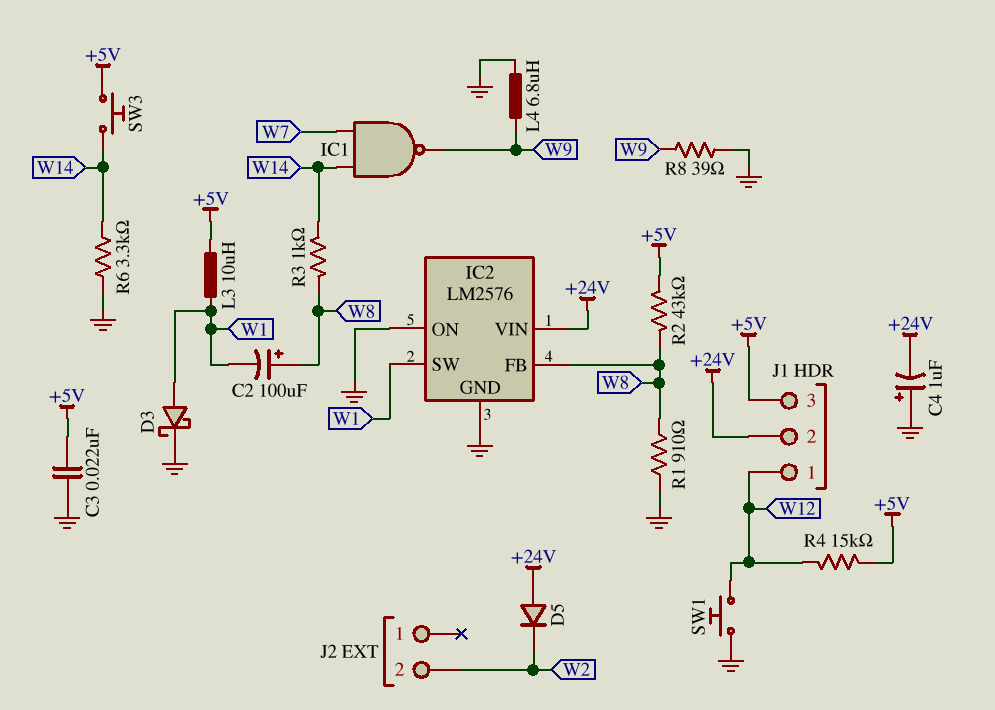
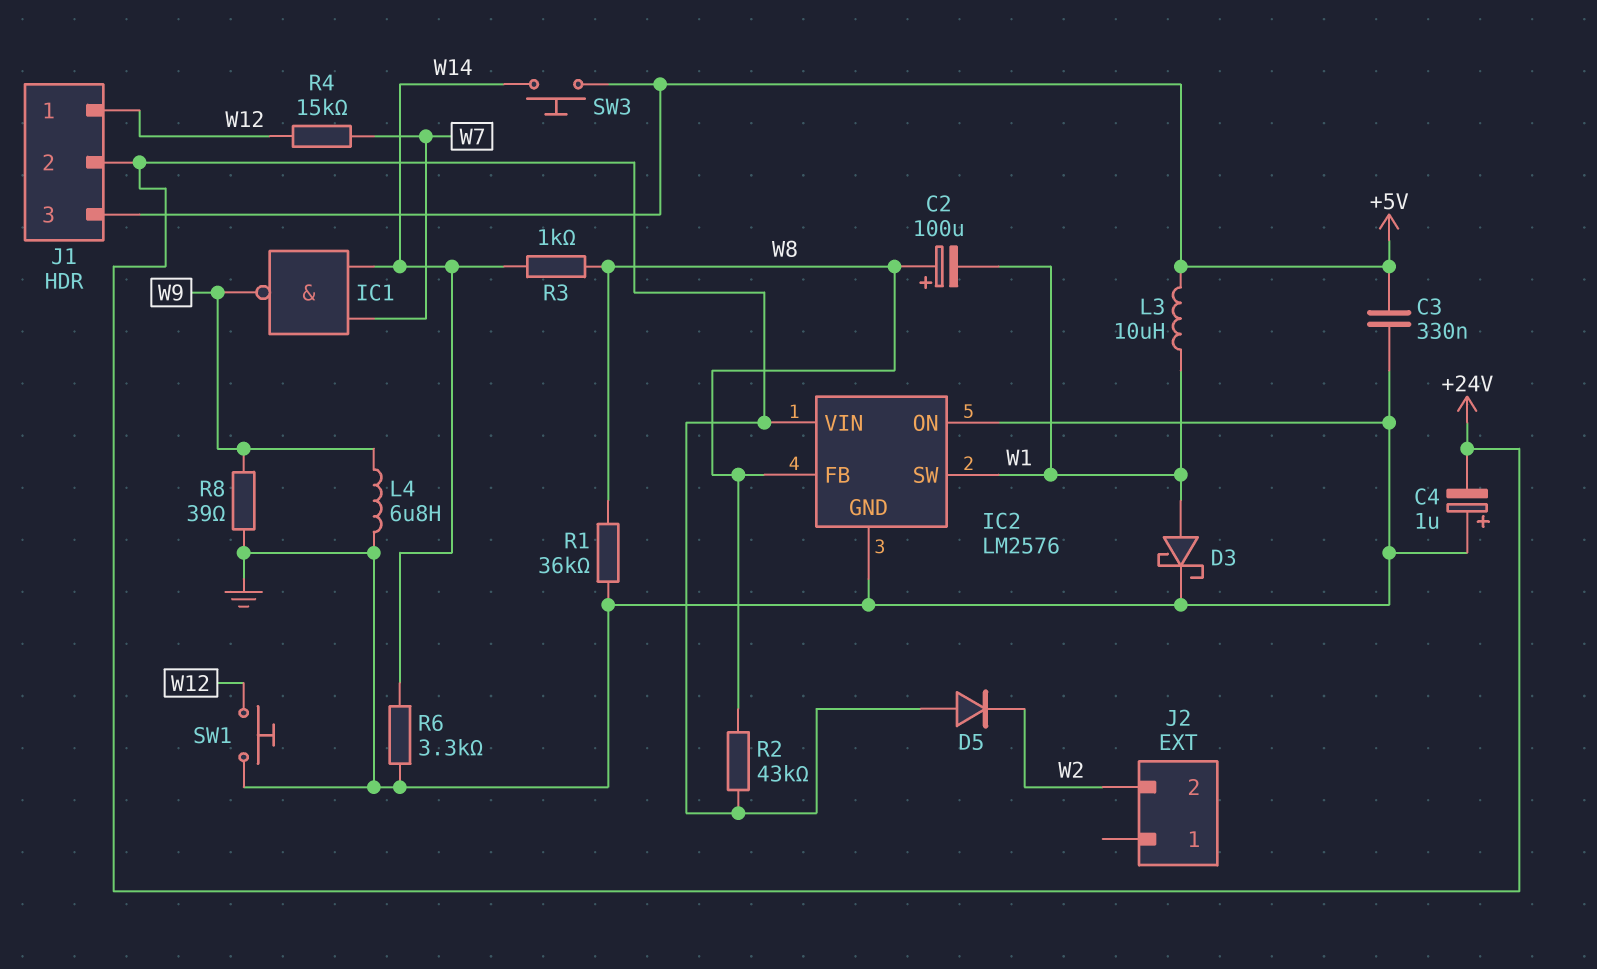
C3: 22nF (+5V, GND) -> 330nF (+5V, GND)
R1: 910 (GND, W8) -> 36k (GND, W8)
R2: 43k (+5V, W8) -> 43k (+24V, W8)
R4: 15k (+5V, W12) -> 15k (W7, W12)

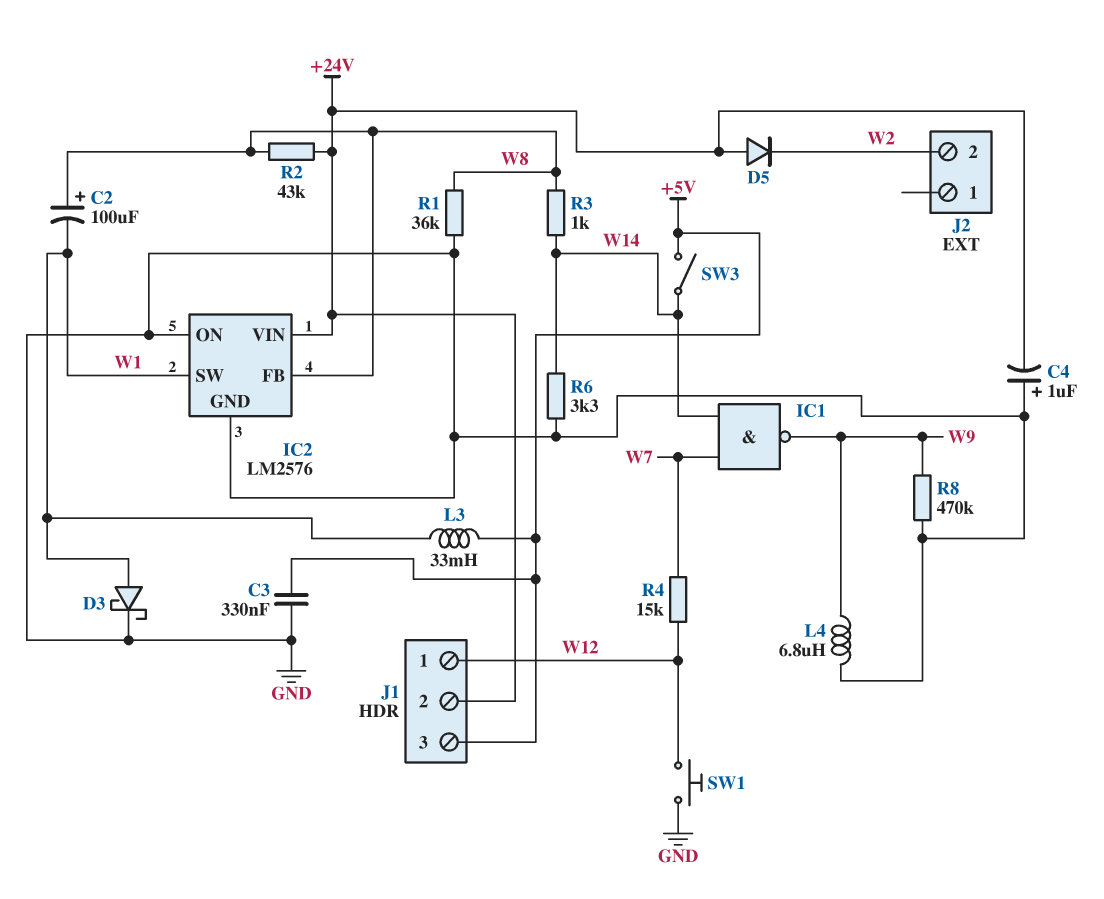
L3: 10uH (+5V, W1) -> 33mH (+5V, W1)
R8: 39 (GND, W9) -> 470k (GND, W9)
SW3: button (+5V, W14) -> switch (+5V, W14)

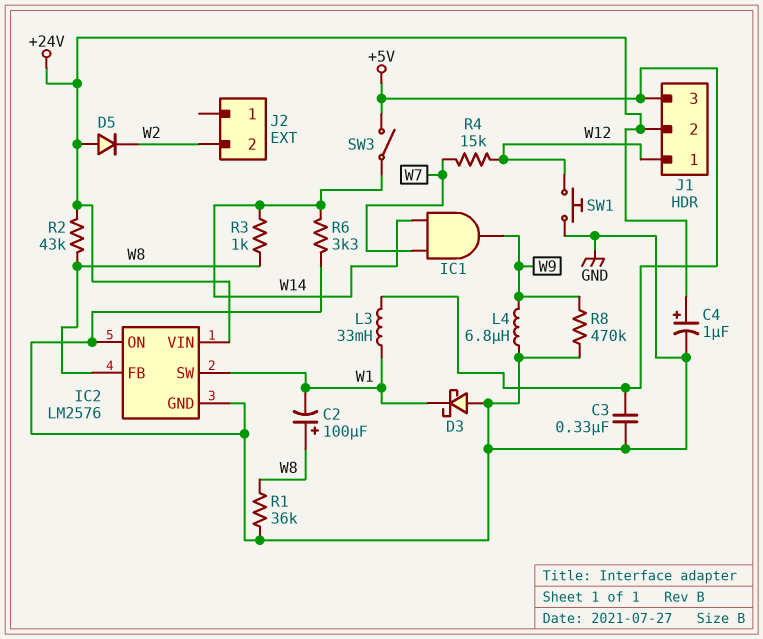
C4: 1uF (plus GND, minus +24V) -> 1uF (plus +24V, minus GND)
D3: schottky (A W1, K GND) -> schottky (A GND, K W1)
IC1: NAND (in W7, in W14, out W9) -> AND (in W7, in W14, out W9)

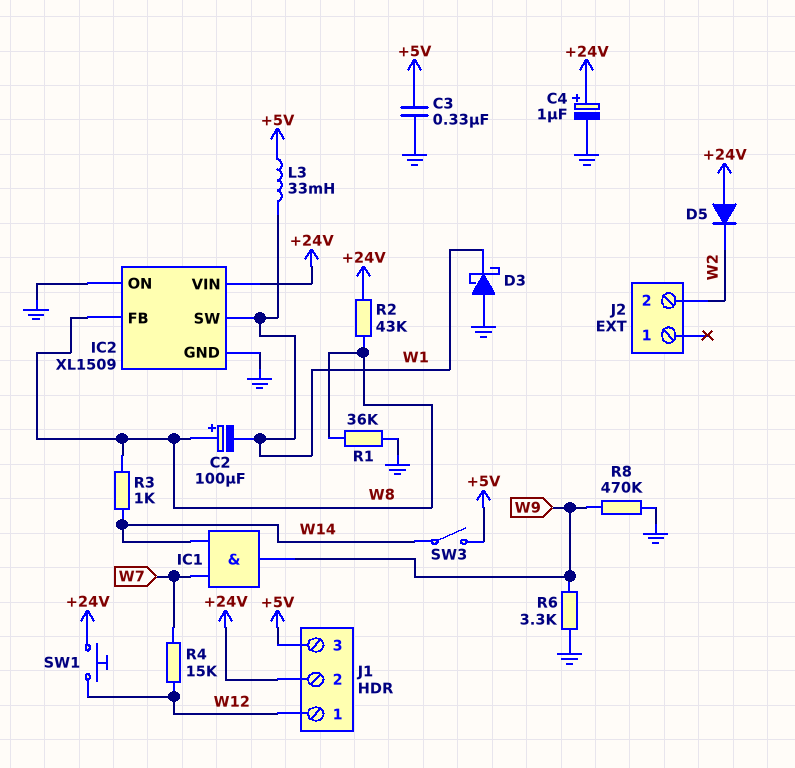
IC2: LM2576 -> XL1509
L4: 6.8uH (GND, W9) -> none
R6: 3.3k (GND, W14) -> 3.3k (GND, W9)
SW1: button (GND, W12) -> button (+24V, W12)

